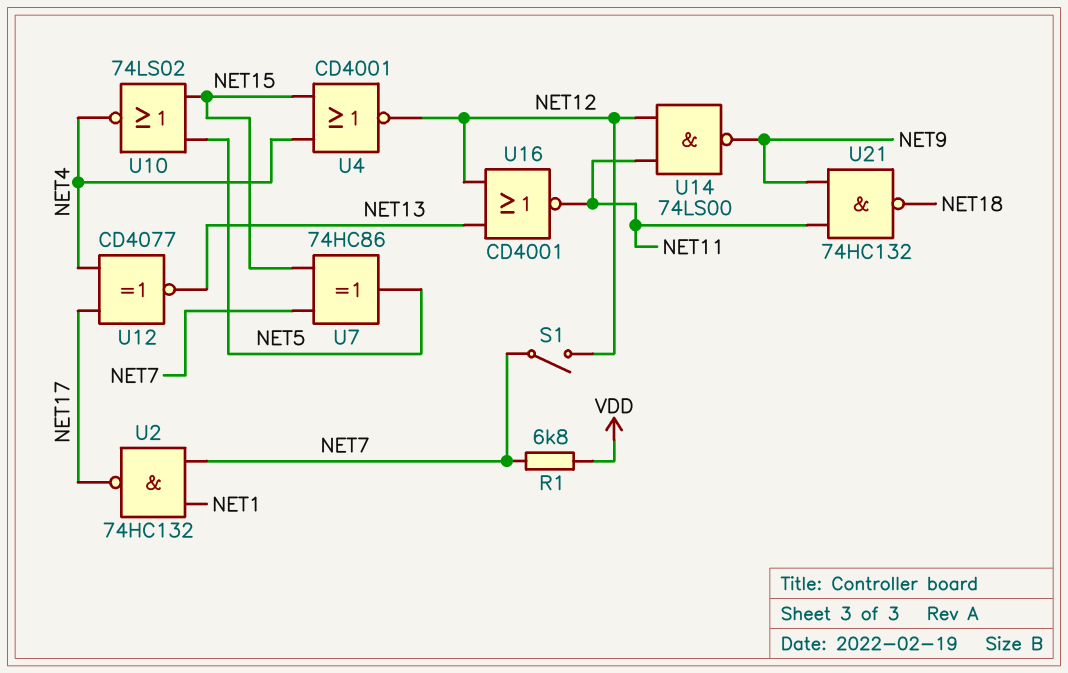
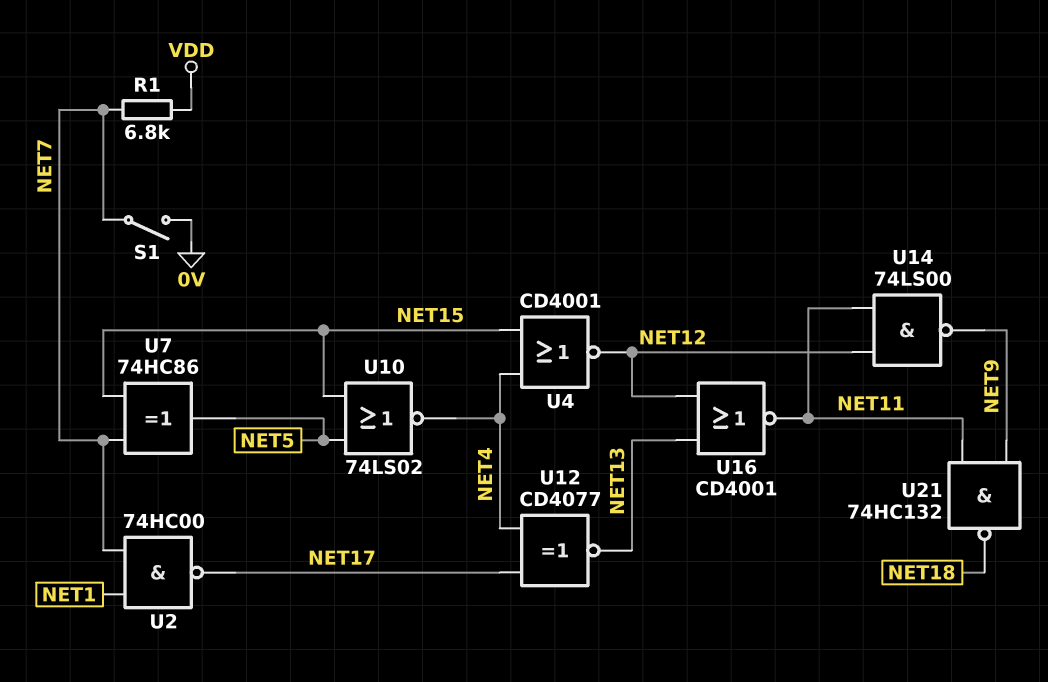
S1: switch (NET7, NET12) -> switch (0V, NET7)
U2: NAND 74HC132 (in NET1, in NET7, out NET17) -> NAND 74HC00 (in NET1, in NET7, out NET17)

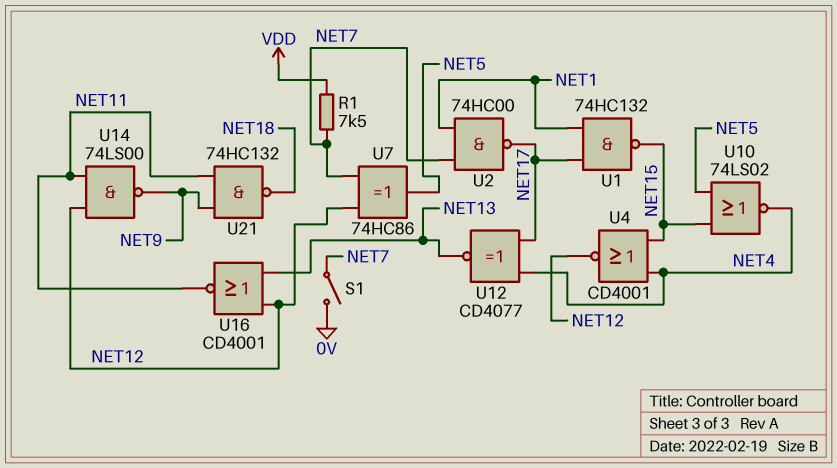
R1: 6.8k (NET7, VDD) -> 7.5k (NET7, VDD)
U1: none -> NAND 74HC132 (in NET1, in NET17, out NET15)
U7: XOR 74HC86 (in NET7, in NET15, out NET5) -> XOR 74HC86 (in NET7, in NET12, out NET5)

